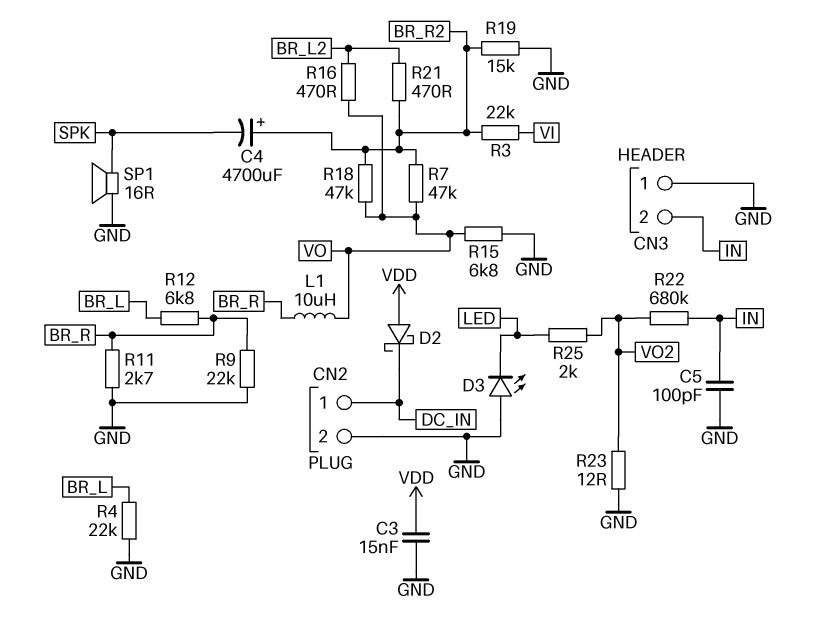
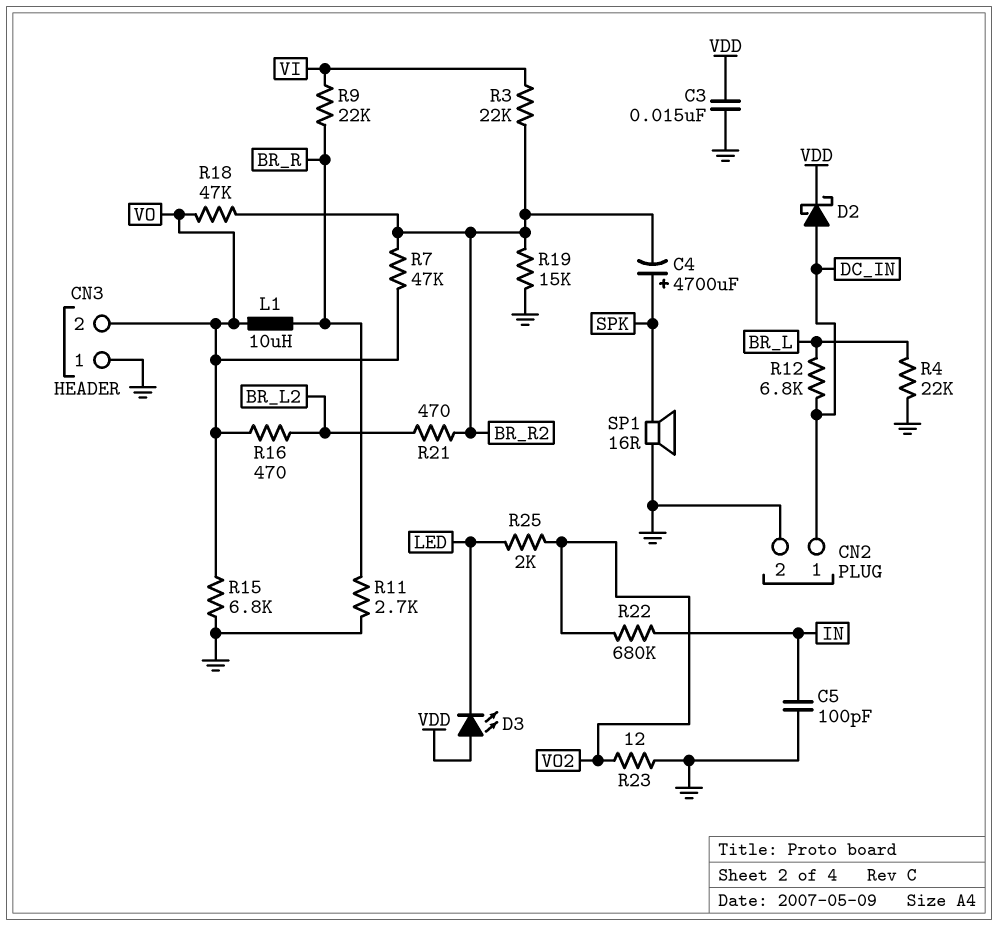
C4: 4700uF (plus BR_R2, minus SPK) -> 4700uF (plus SPK, minus BR_R2)
CN3 pin 2: IN -> VO
D2: schottky (A VDD, K DC_IN) -> schottky (A DC_IN, K VDD)
D3: LED (A GND, K LED) -> LED (A VDD, K LED)
R9: 22k (BR_R, GND) -> 22k (BR_R, VI)
R12: 6.8k (BR_L, BR_R) -> 6.8k (BR_L, DC_IN)

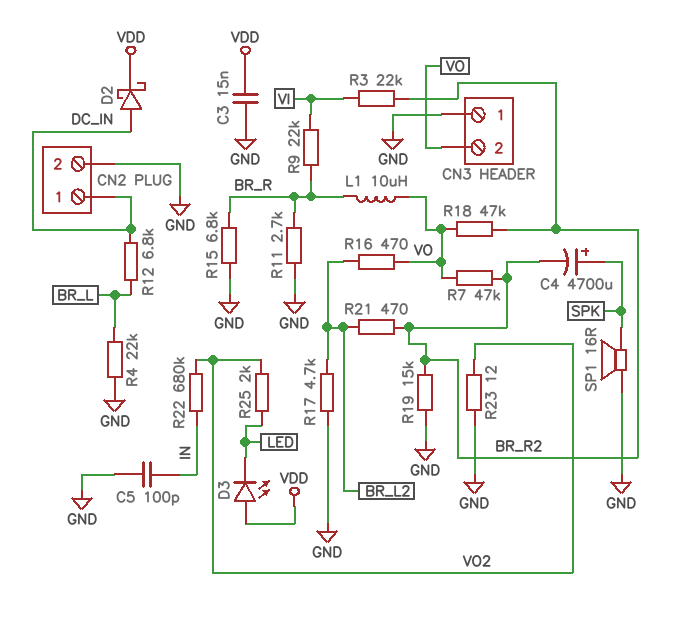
R15: 6.8k (GND, VO) -> 6.8k (BR_R, GND)
R17: none -> 4.7k (BR_L2, GND)

